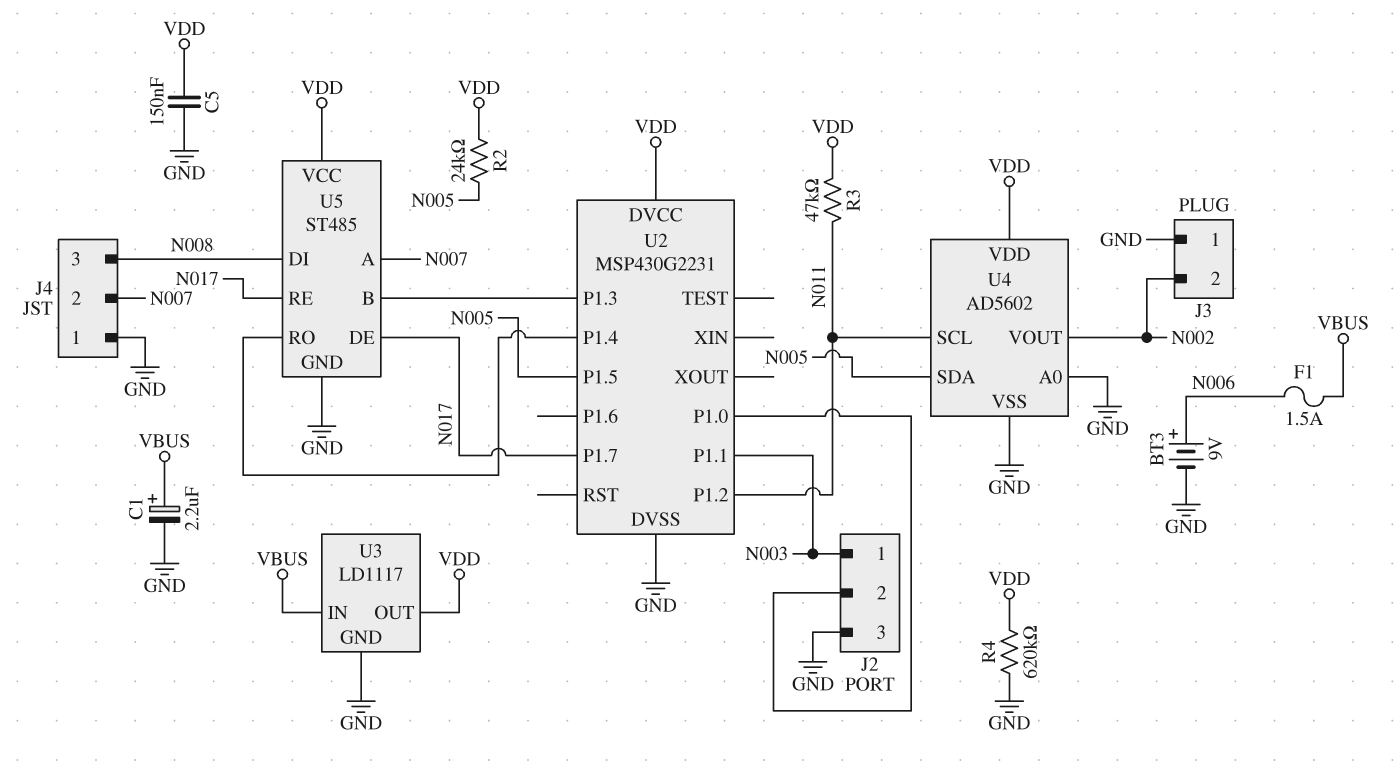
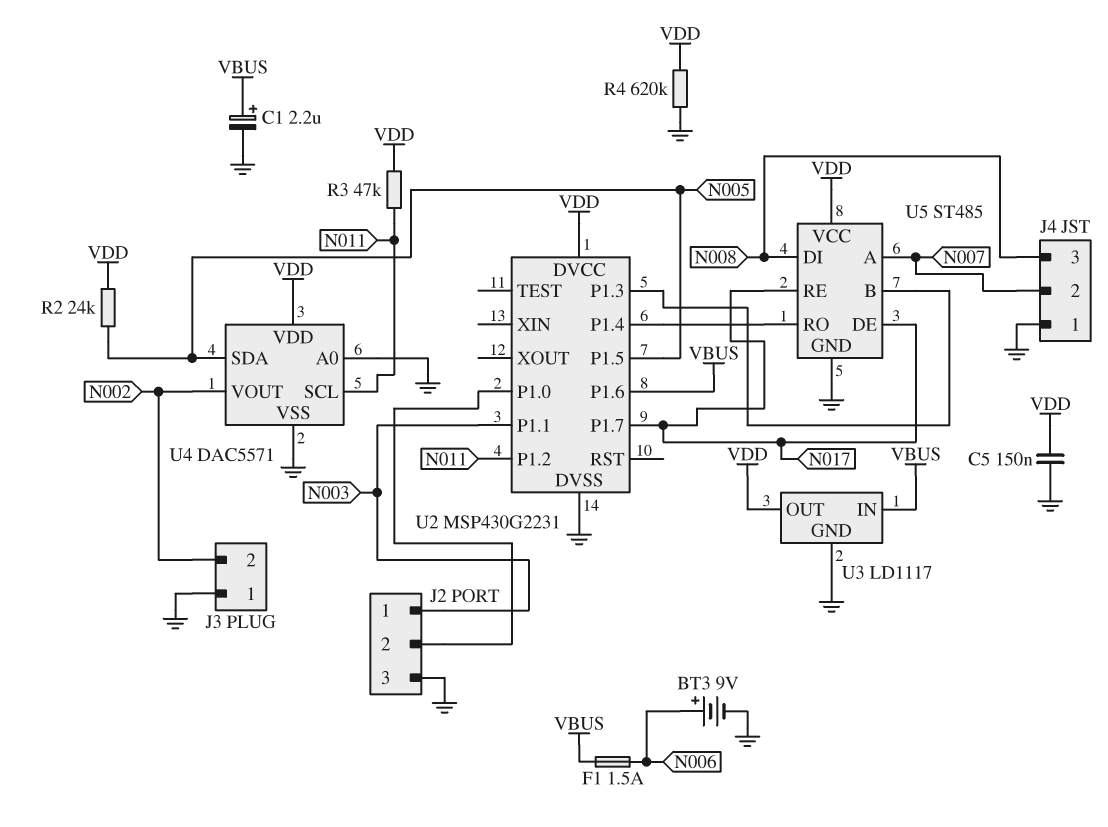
U2 pin P1.6: none -> VBUS
U4: AD5602 -> DAC5571

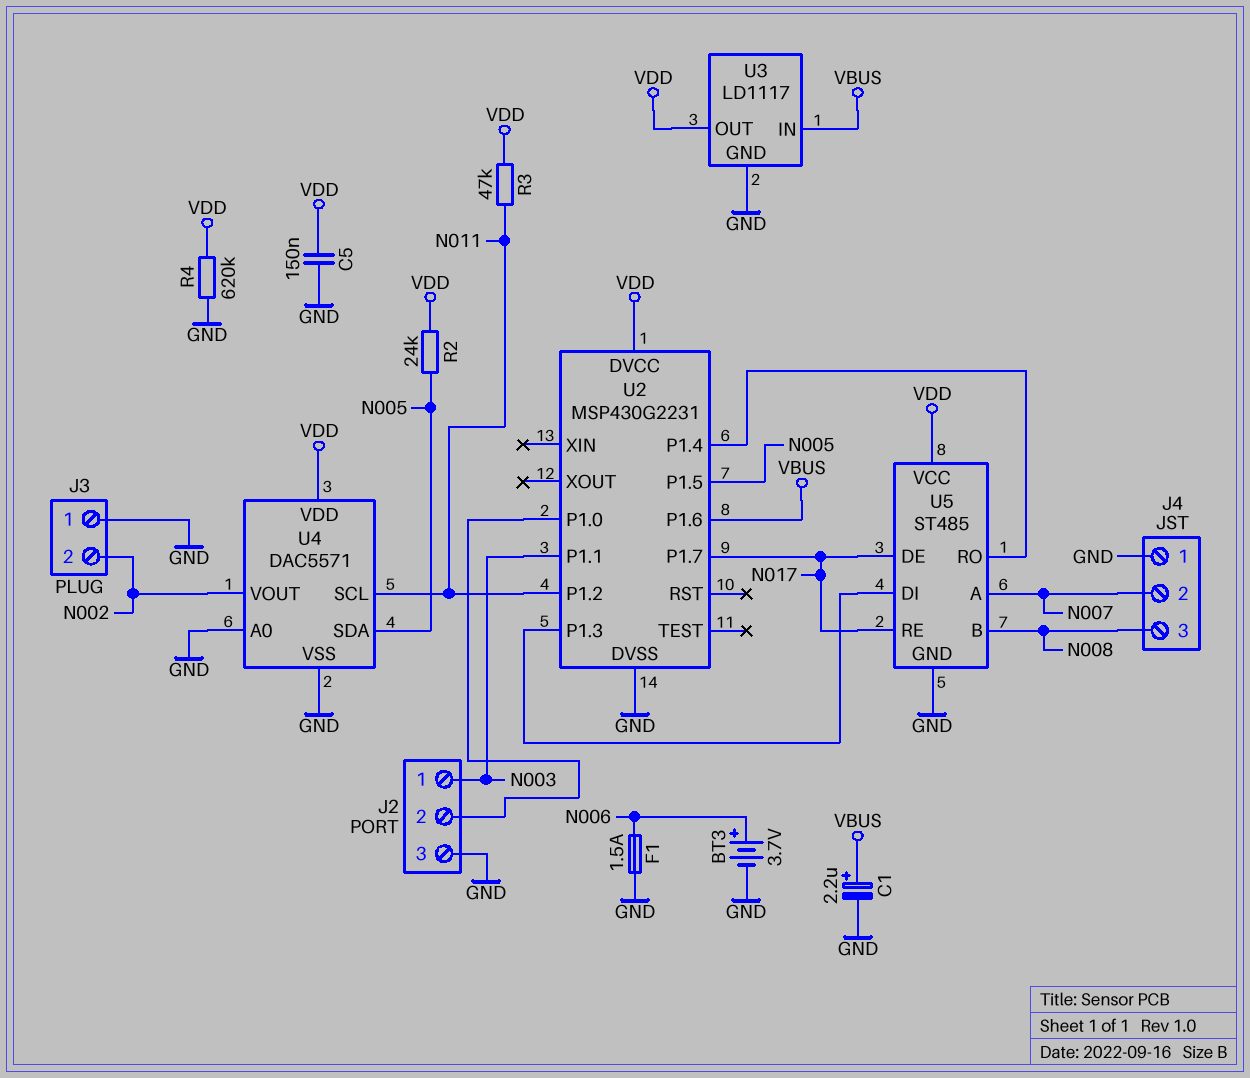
BT3: 9V (plus N006, minus GND) -> 3.7V (plus N006, minus GND)
F1: 1.5A (N006, VBUS) -> 1.5A (GND, N006)
U5 pin B: U2/P1.3 -> N008
U5 pin DI: N008 -> U2/P1.3

